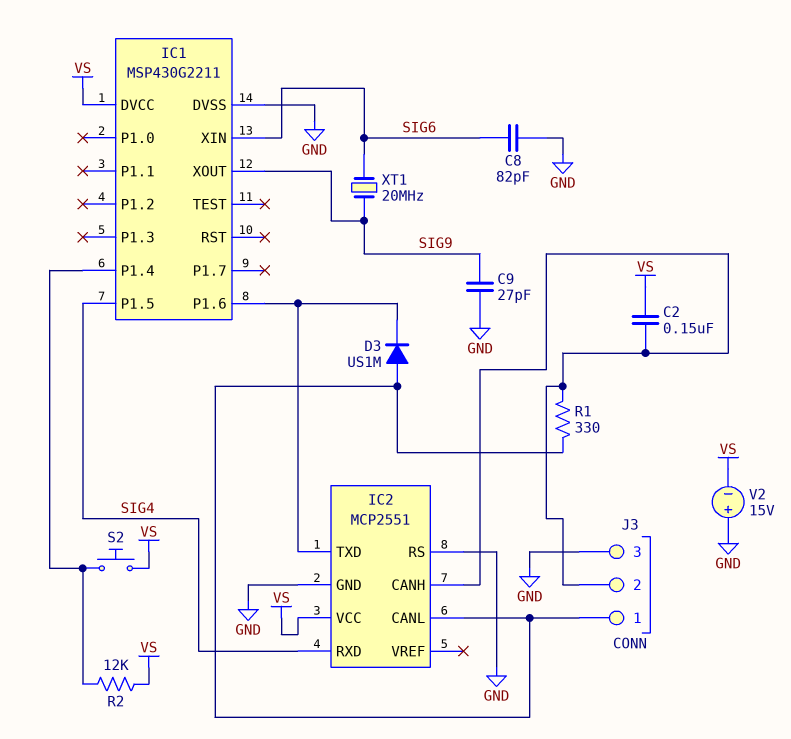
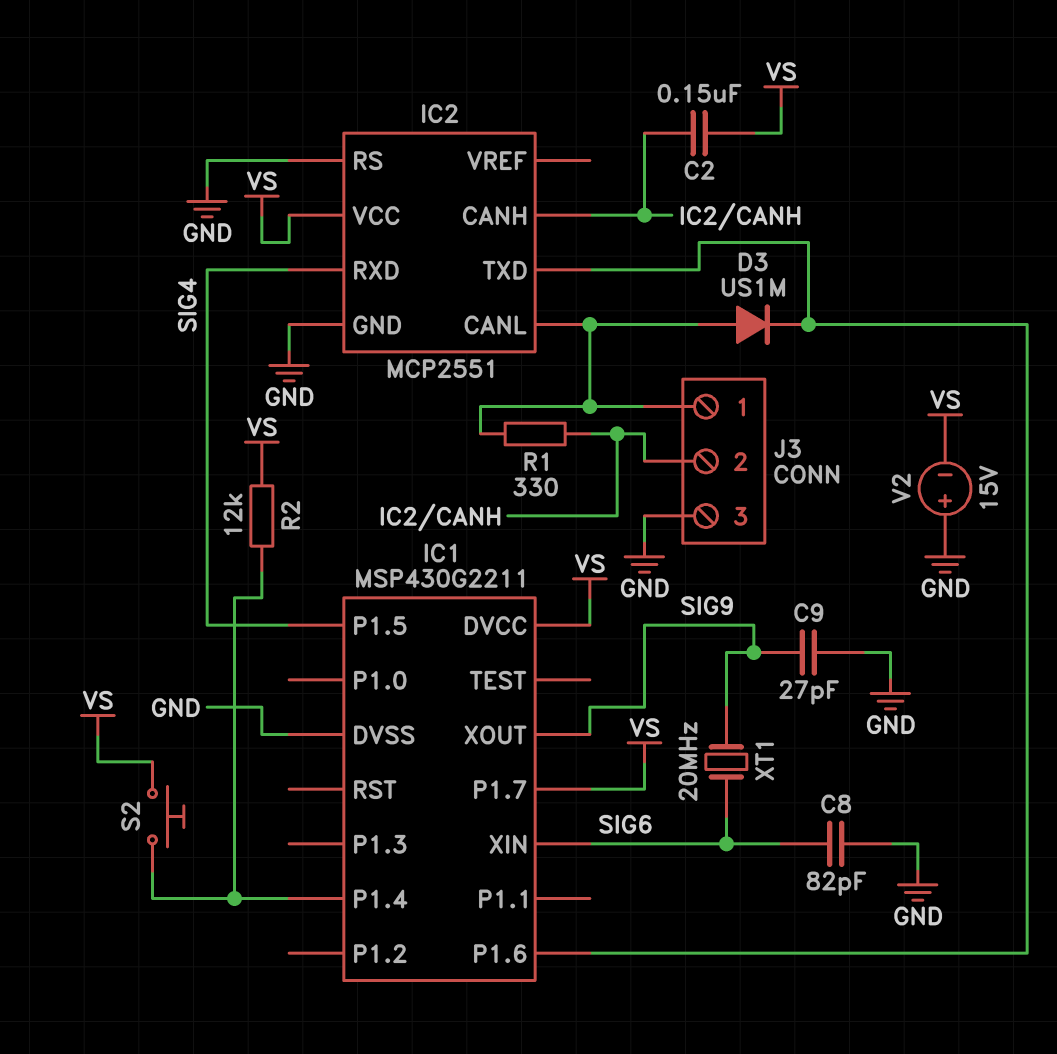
IC1 pin P1.7: none -> VS

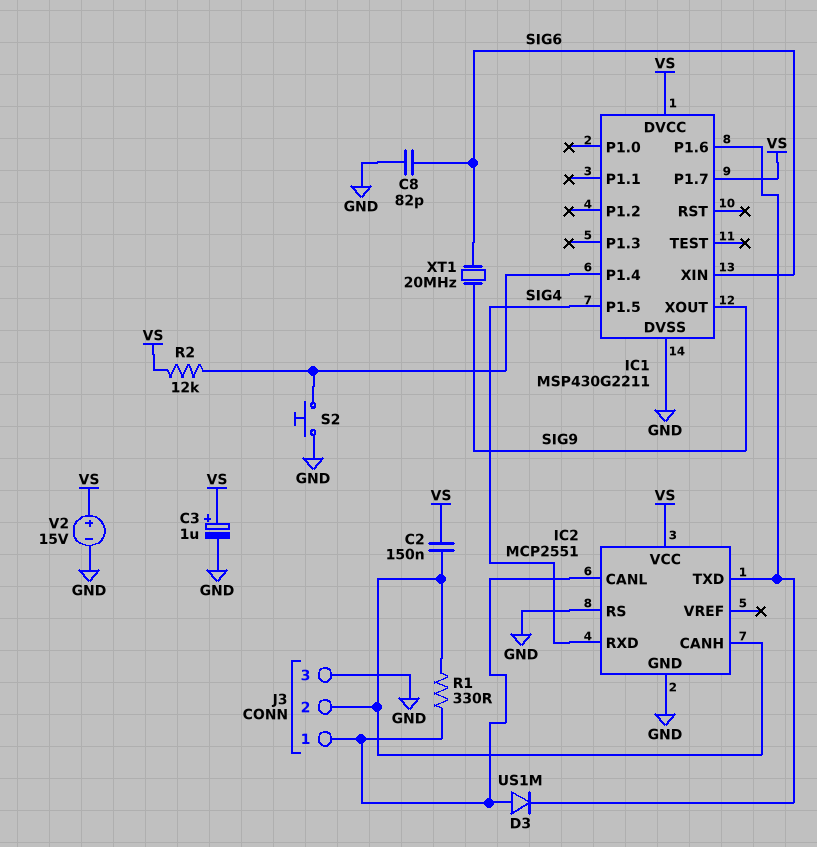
C3: none -> 1uF (plus VS, minus GND)
C9: 27pF (GND, SIG9) -> none
S2: button (IC1/P1.4, VS) -> button (GND, IC1/P1.4)
V2: 15V (plus GND, minus VS) -> 15V (plus VS, minus GND)

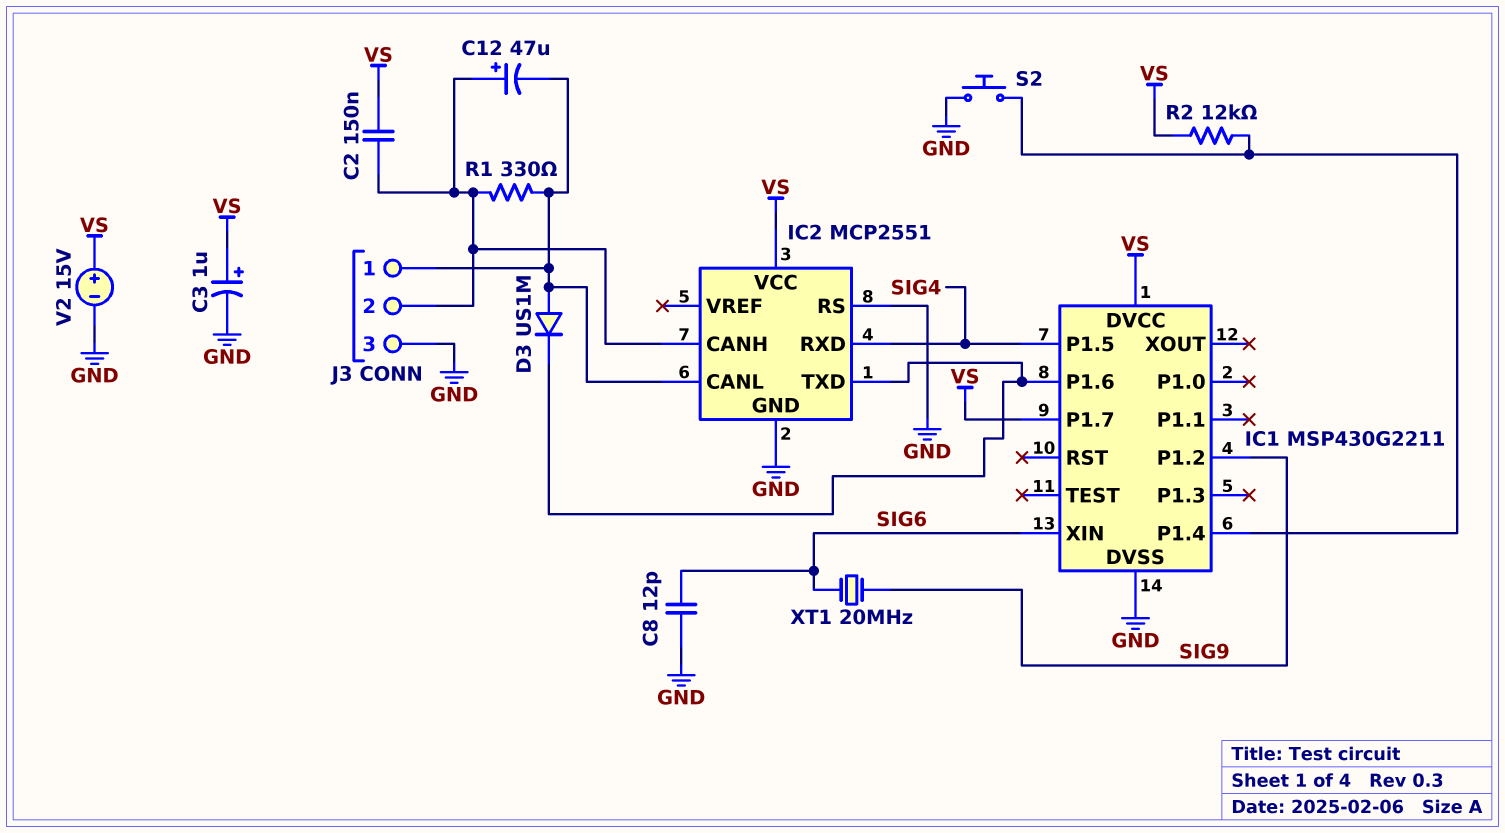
C8: 82pF (GND, SIG6) -> 12pF (GND, SIG6)
C12: none -> 47uF (plus IC2/CANH, minus IC2/CANL)
IC1 pin P1.2: none -> SIG9
IC1 pin XOUT: SIG9 -> none

